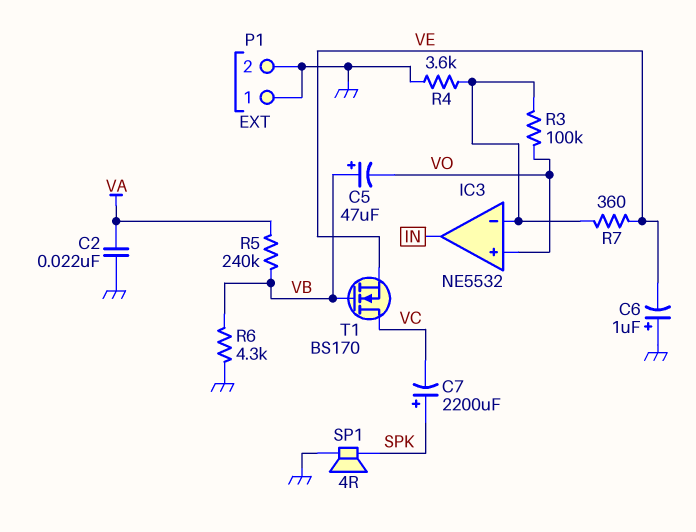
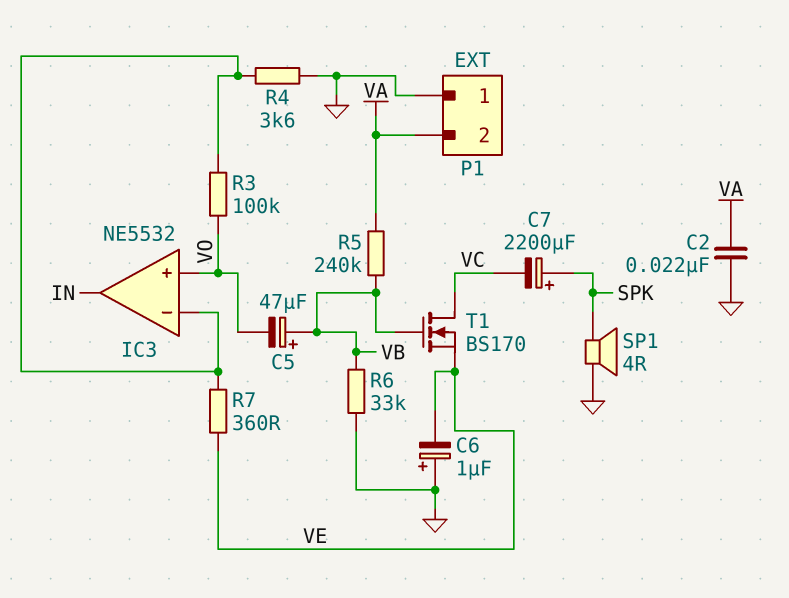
P1 pin 2: GND -> VA
R6: 4.3k (GND, VB) -> 33k (GND, VB)

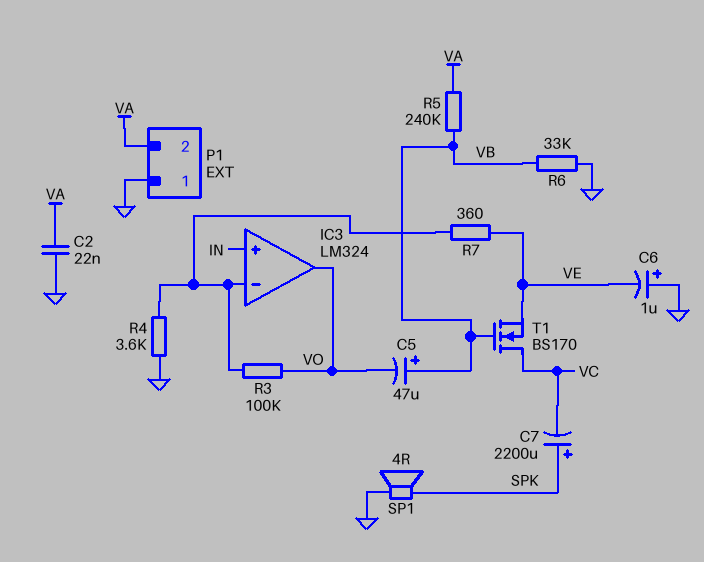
IC3: NE5532 -> LM324
IC3 pin in+: VO -> IN
IC3 pin out: IN -> VO

